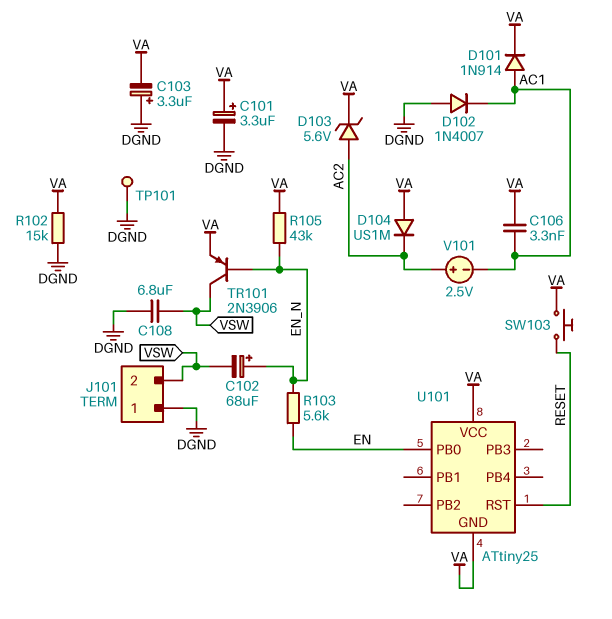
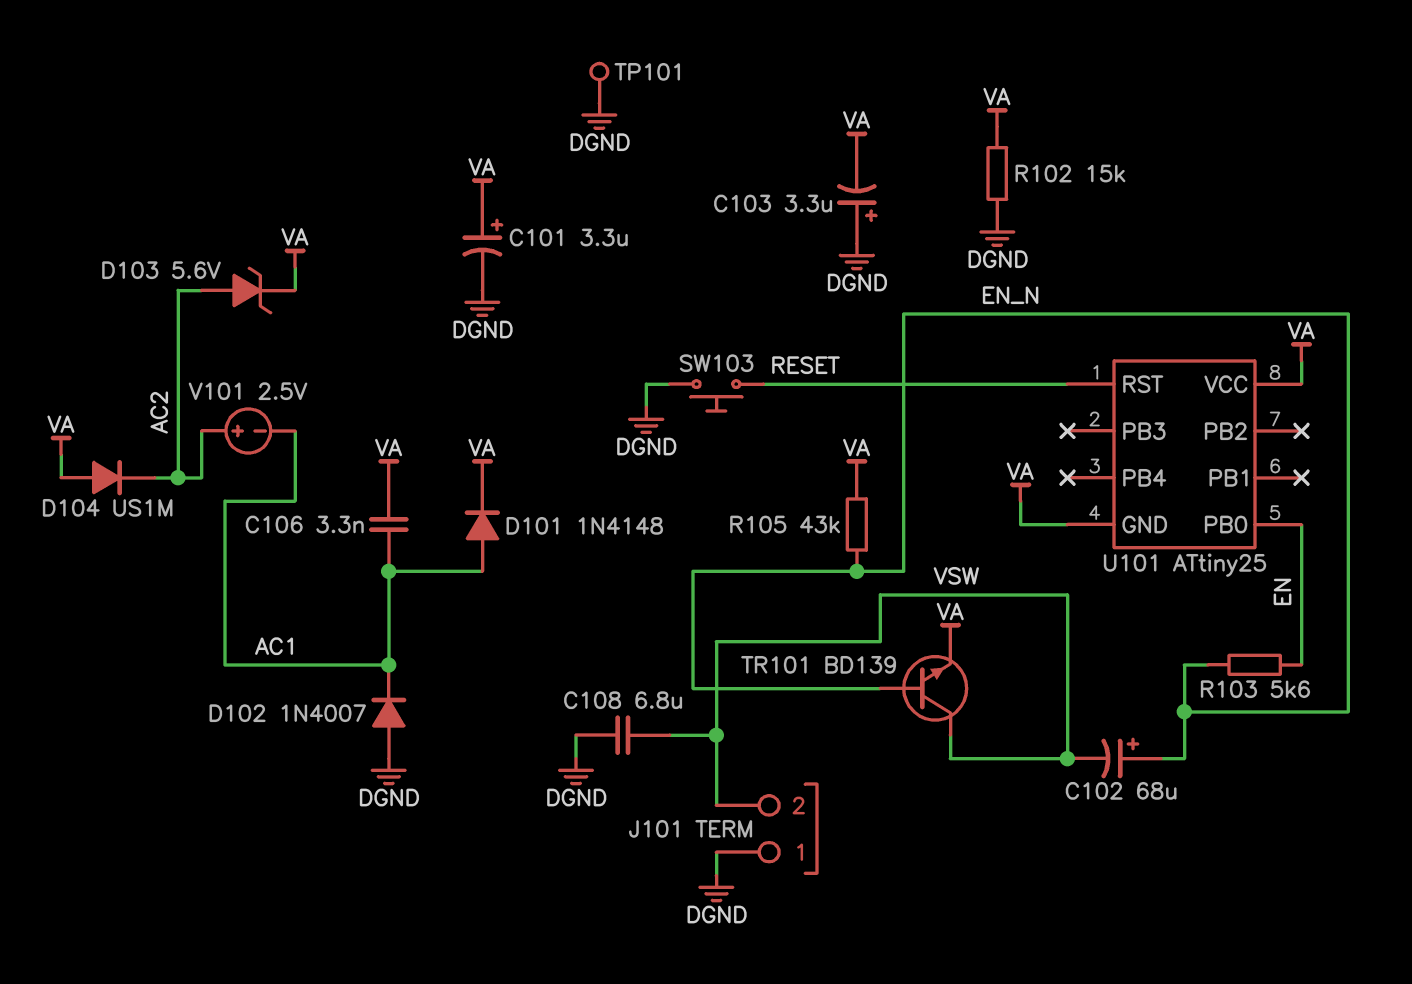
D101: diode 1N914 (A AC1, K VA) -> diode 1N4148 (A AC1, K VA)
SW103: button (RESET, VA) -> button (DGND, RESET)
TR101: PNP 2N3906 (B EN_N, C VSW, E VA) -> NPN BD139 (B EN_N, C VSW, E VA)

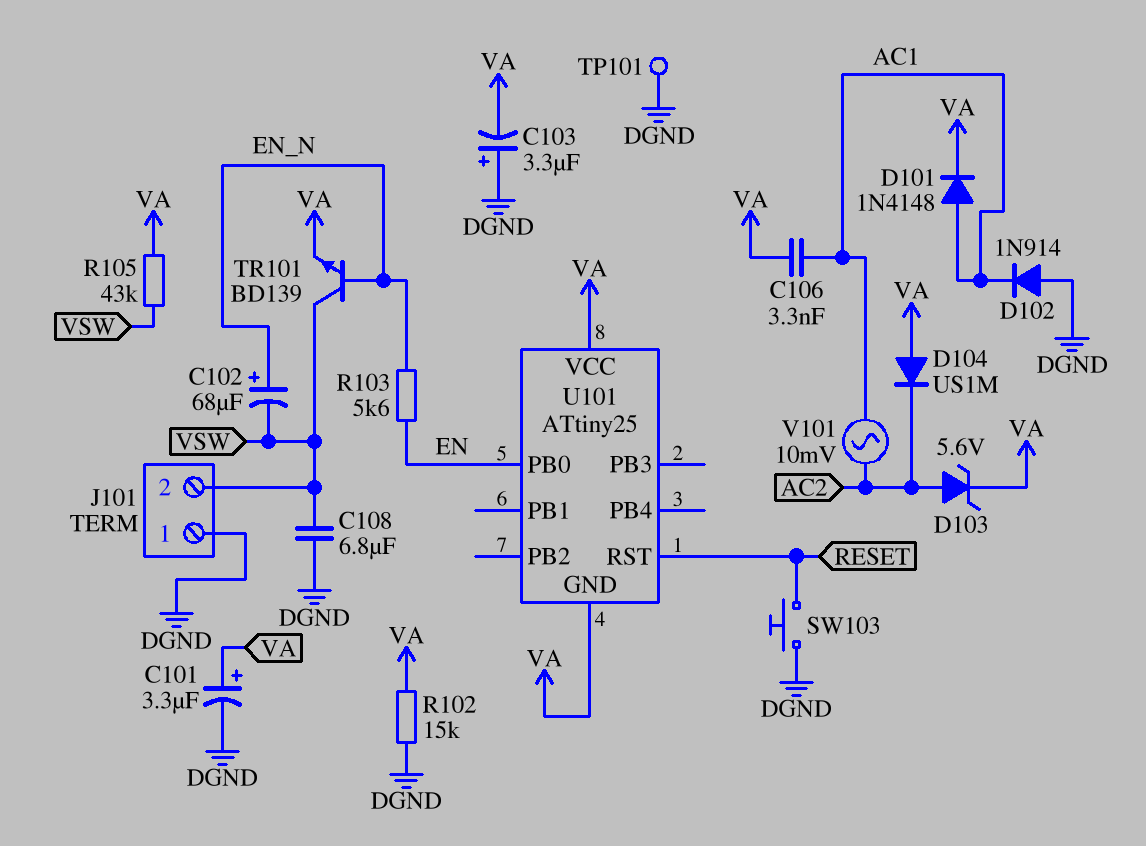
D102: diode 1N4007 (A DGND, K AC1) -> diode 1N914 (A DGND, K AC1)
R105: 43k (EN_N, VA) -> 43k (VA, VSW)
V101: 2.5V (plus AC2, minus AC1) -> AC 10mV (AC1, AC2)

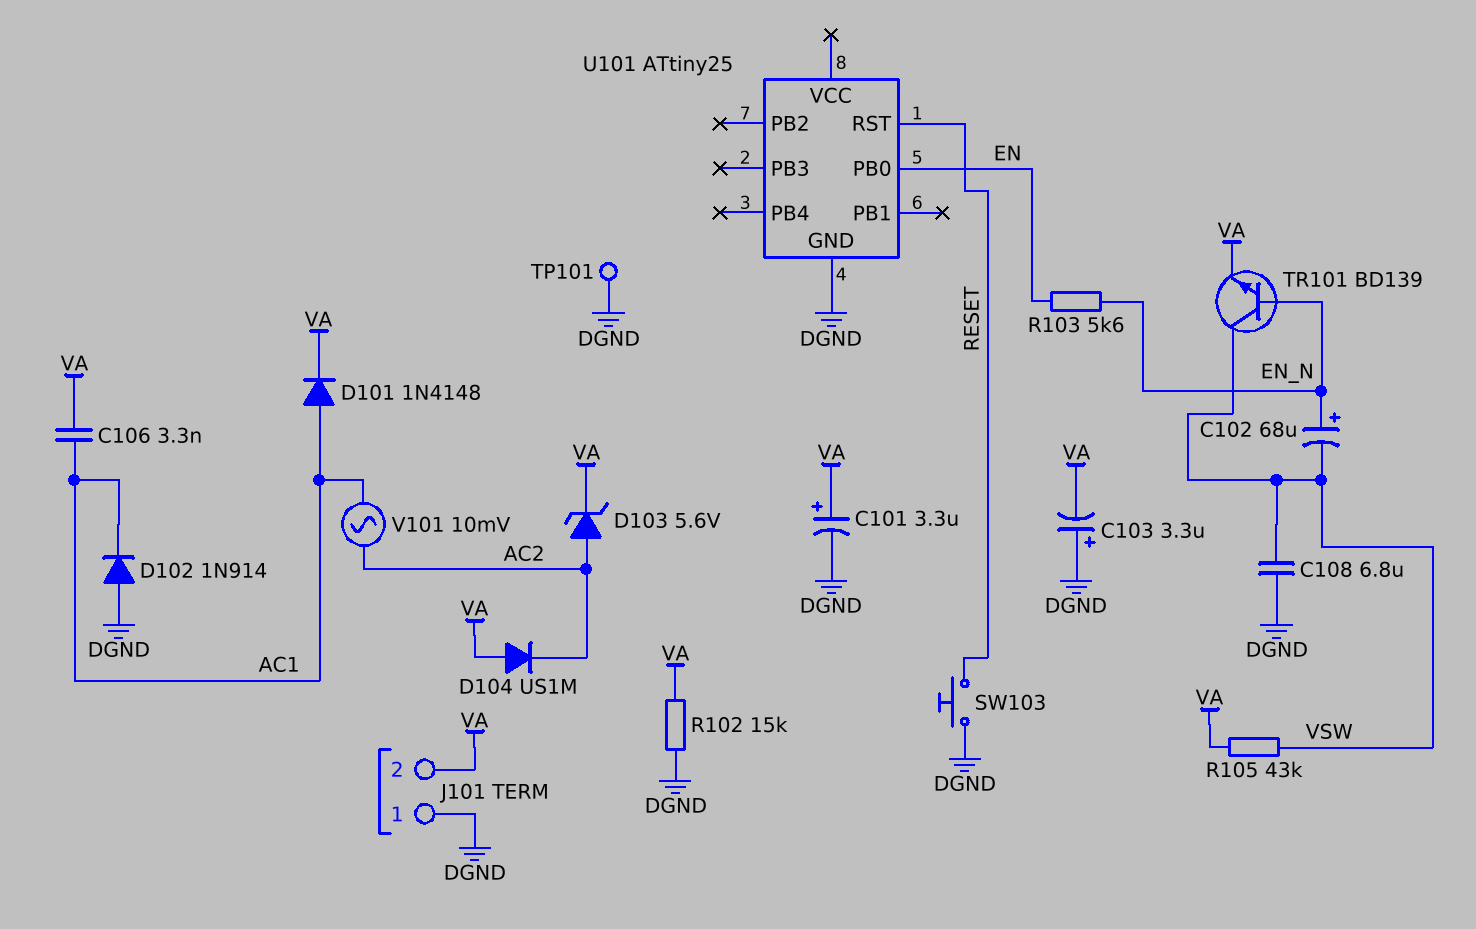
J101 pin 2: VSW -> VA
U101 pin GND: VA -> DGND
U101 pin VCC: VA -> none

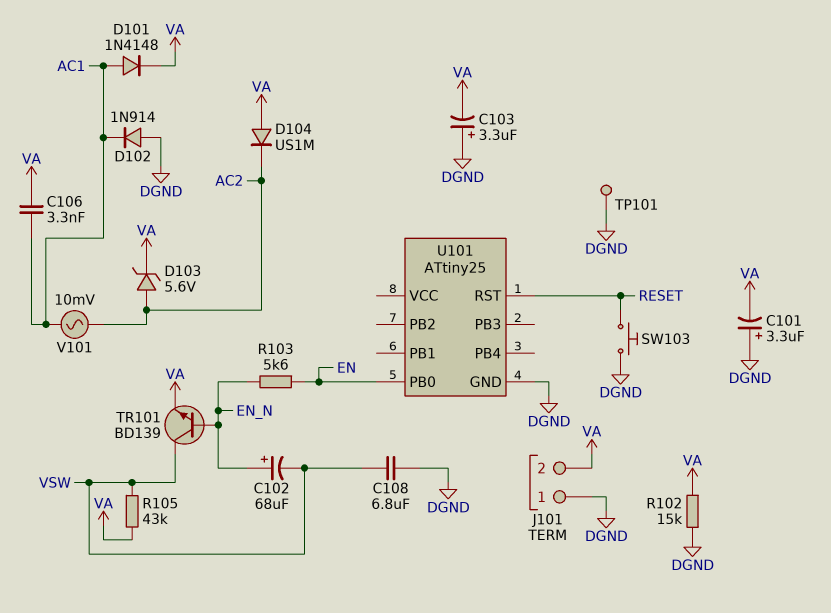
C101: 3.3uF (plus VA, minus DGND) -> 3.3uF (plus DGND, minus VA)

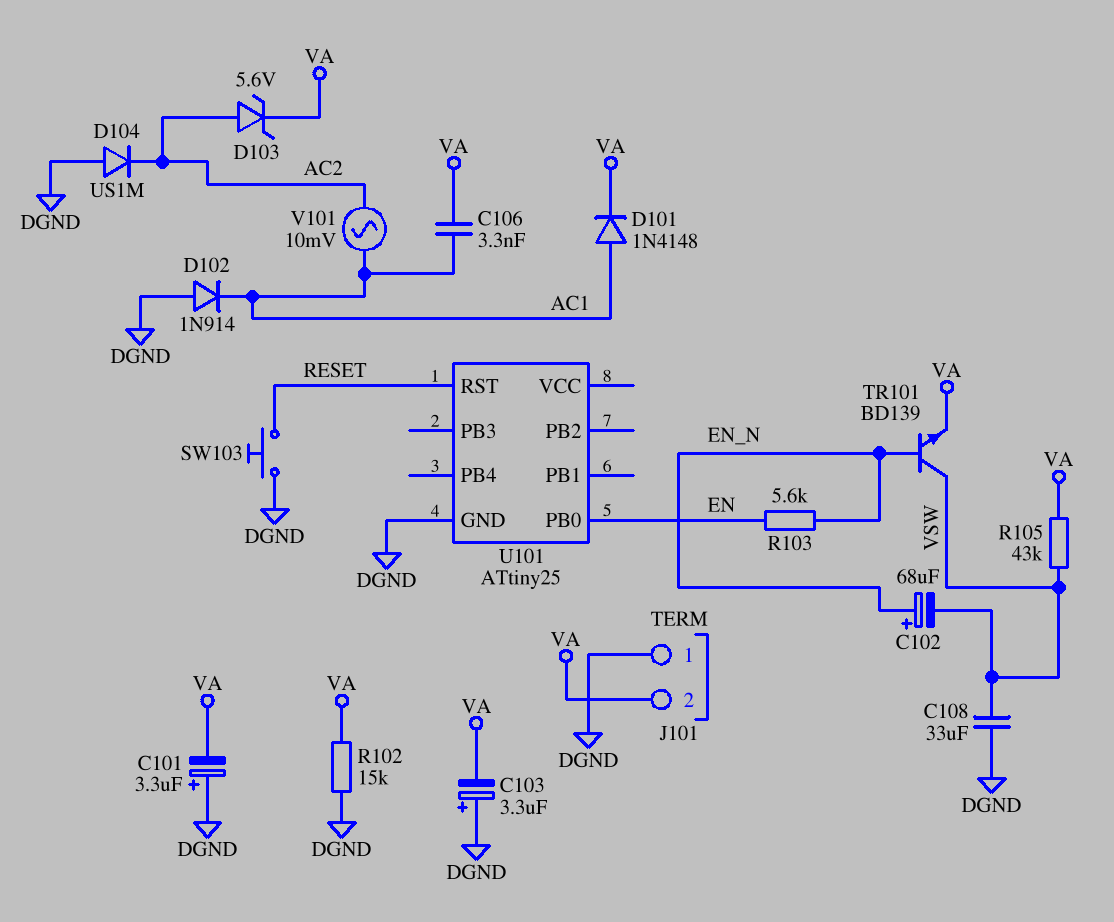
C108: 6.8uF (DGND, VSW) -> 33uF (DGND, VSW)
D104: diode US1M (A VA, K AC2) -> diode US1M (A DGND, K AC2)
TP101: test point (DGND) -> none

